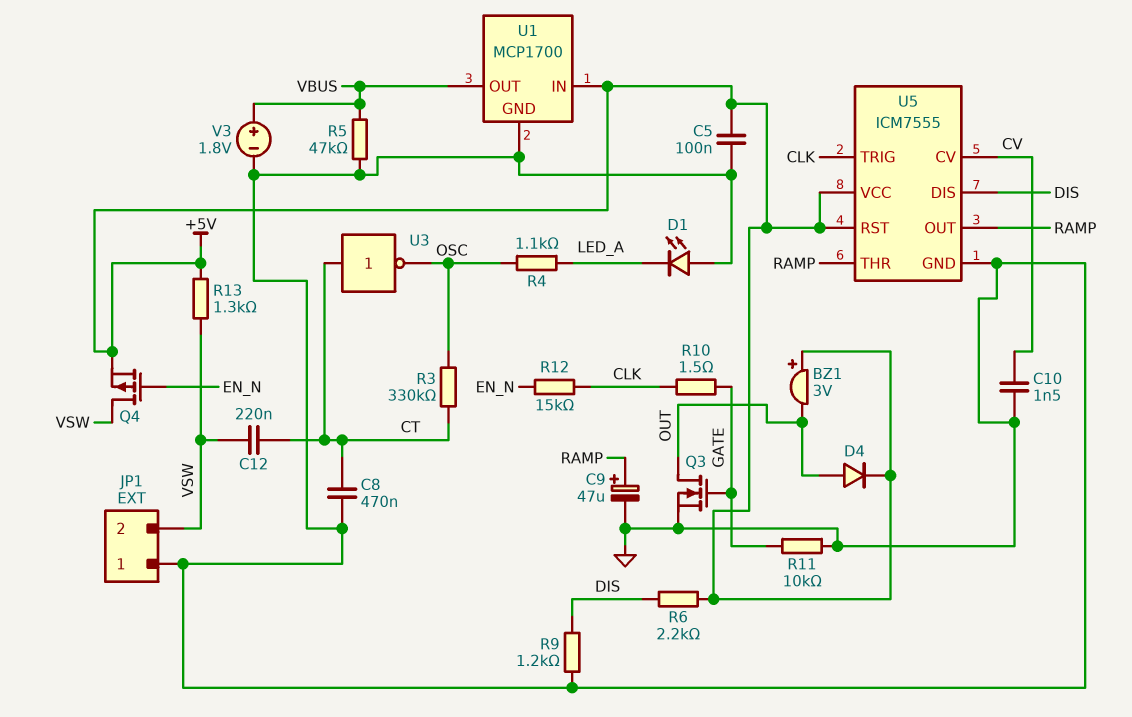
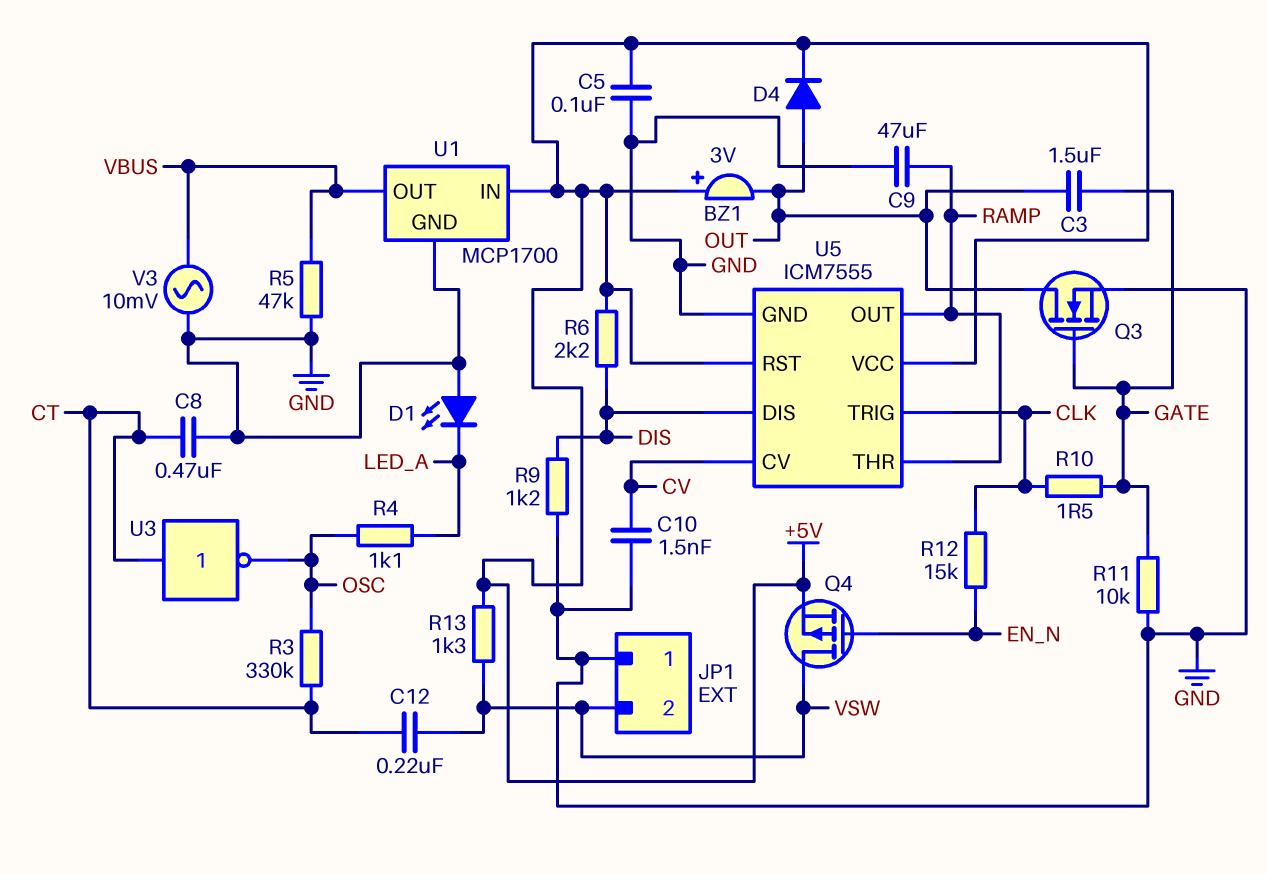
C3: none -> 1.5uF (GATE, OUT)
C9: 47uF (plus RAMP, minus GND) -> 47uF (GND, RAMP)
V3: 1.8V (plus VBUS, minus GND) -> AC 10mV (GND, VBUS)

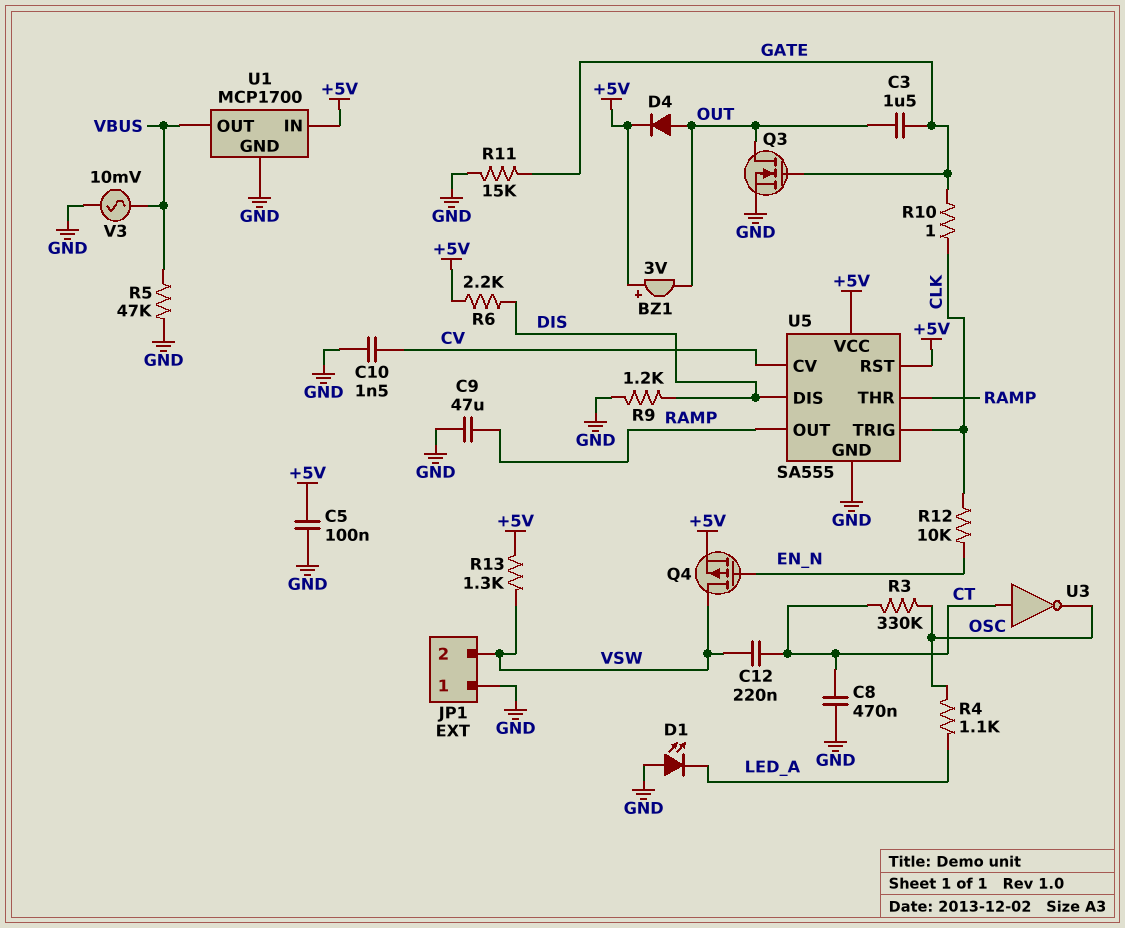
R10: 1.5 (CLK, GATE) -> 1 (CLK, GATE)
R11: 10k (GATE, GND) -> 15k (GATE, GND)
R12: 15k (CLK, EN_N) -> 10k (CLK, EN_N)
U5: ICM7555 -> SA555

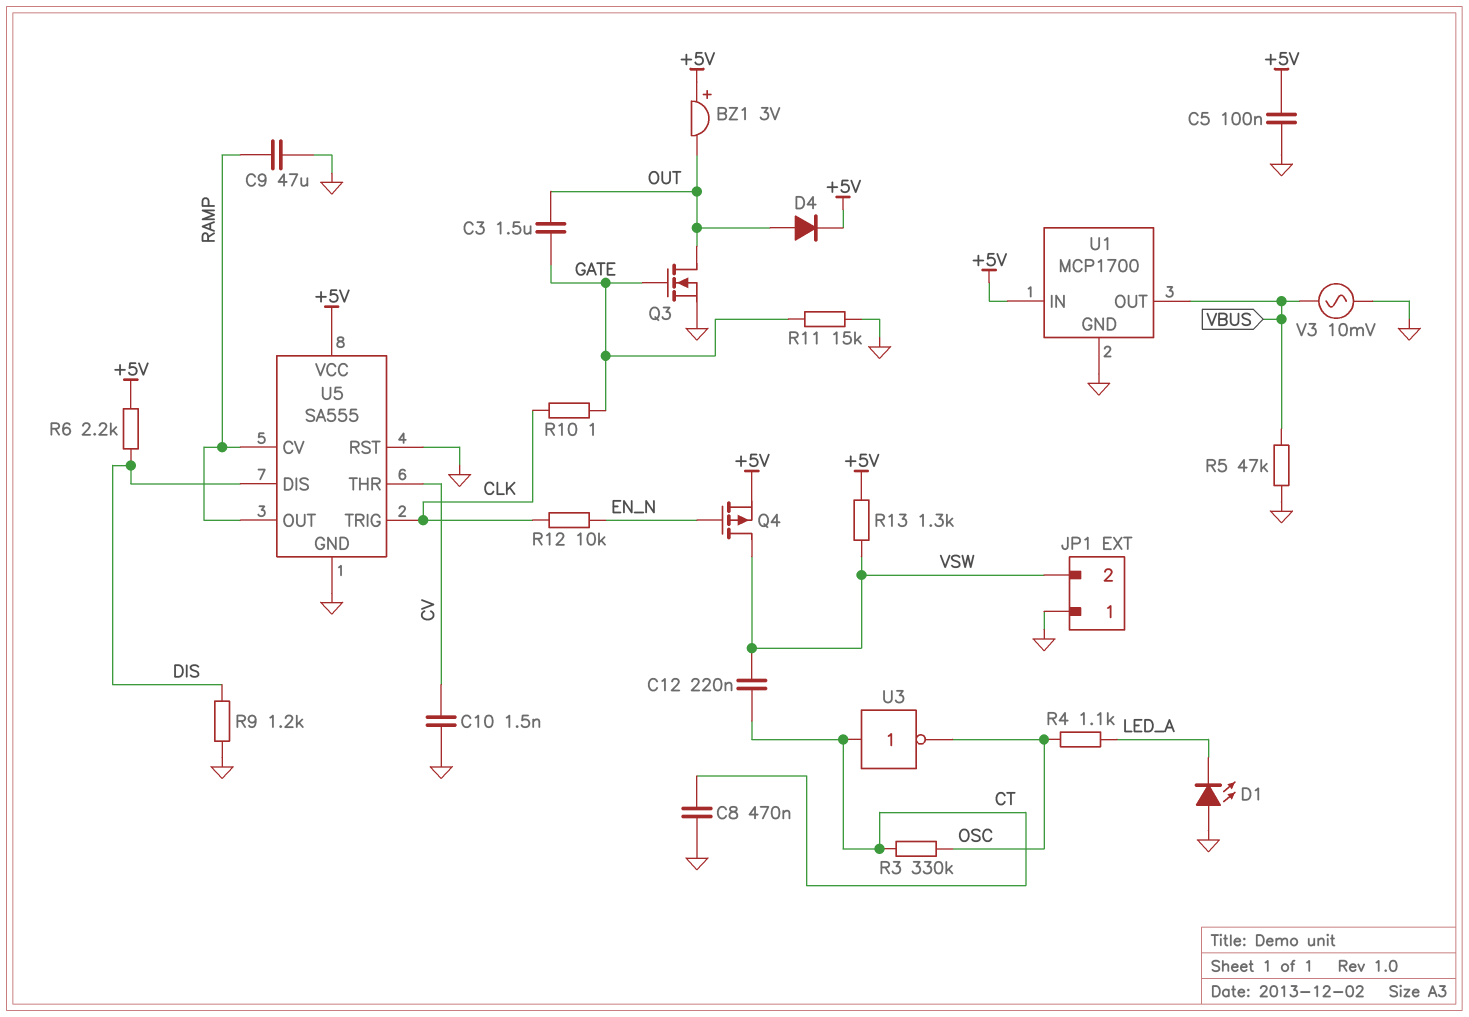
U5 pin CV: CV -> RAMP
U5 pin RST: +5V -> GND
U5 pin THR: RAMP -> CV

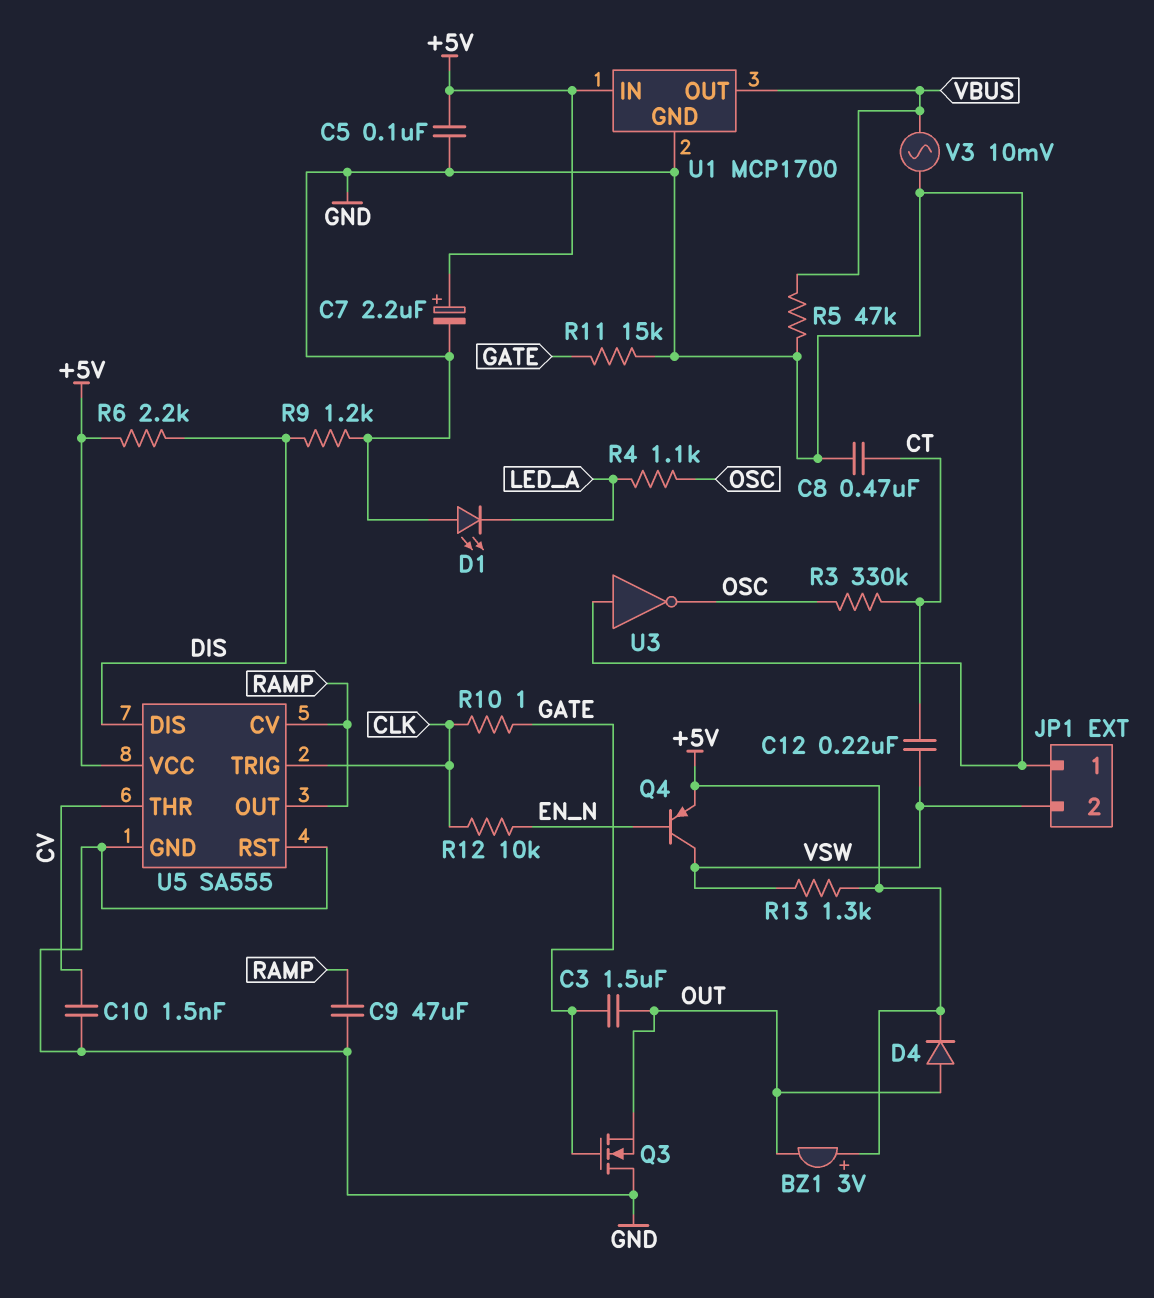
C7: none -> 2.2uF (plus +5V, minus GND)
Q3: NMOS (G GATE, D OUT, S GND) -> NMOS (G GATE, D GND, S OUT)
Q4: PMOS (G EN_N, D VSW, S +5V) -> PNP (B EN_N, C VSW, E +5V)
U3: NOT (in CT, out OSC) -> NOT (in GND, out OSC)

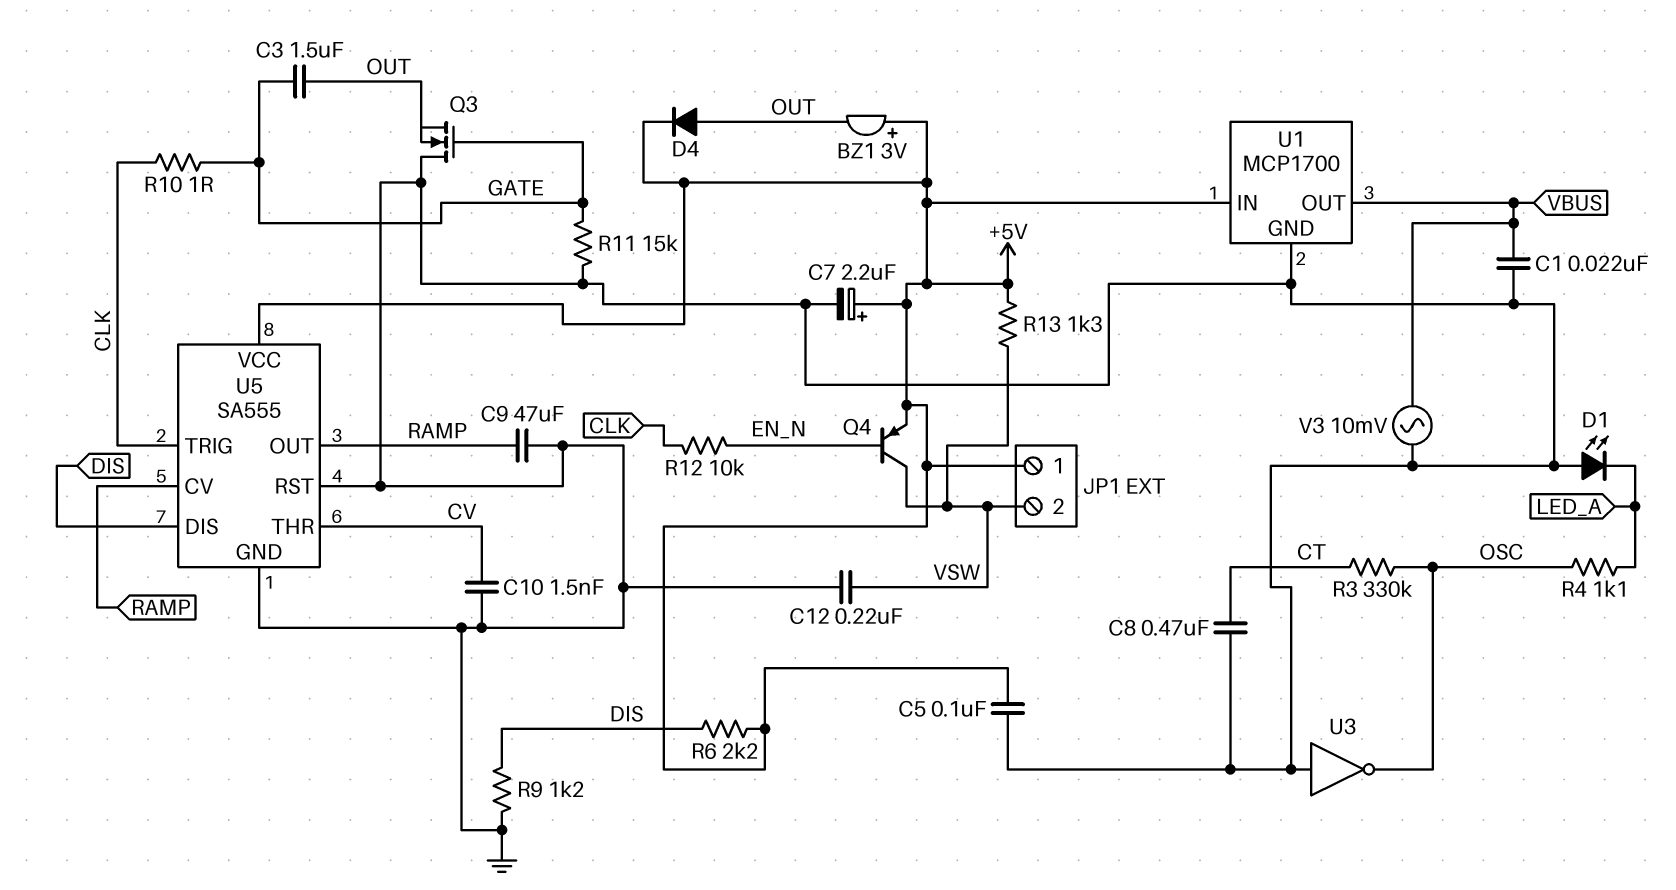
C1: none -> 22nF (GND, VBUS)
C12: 220nF (CT, VSW) -> 220nF (GND, VSW)
JP1 pin 1: GND -> +5V
R5: 47k (GND, VBUS) -> none

